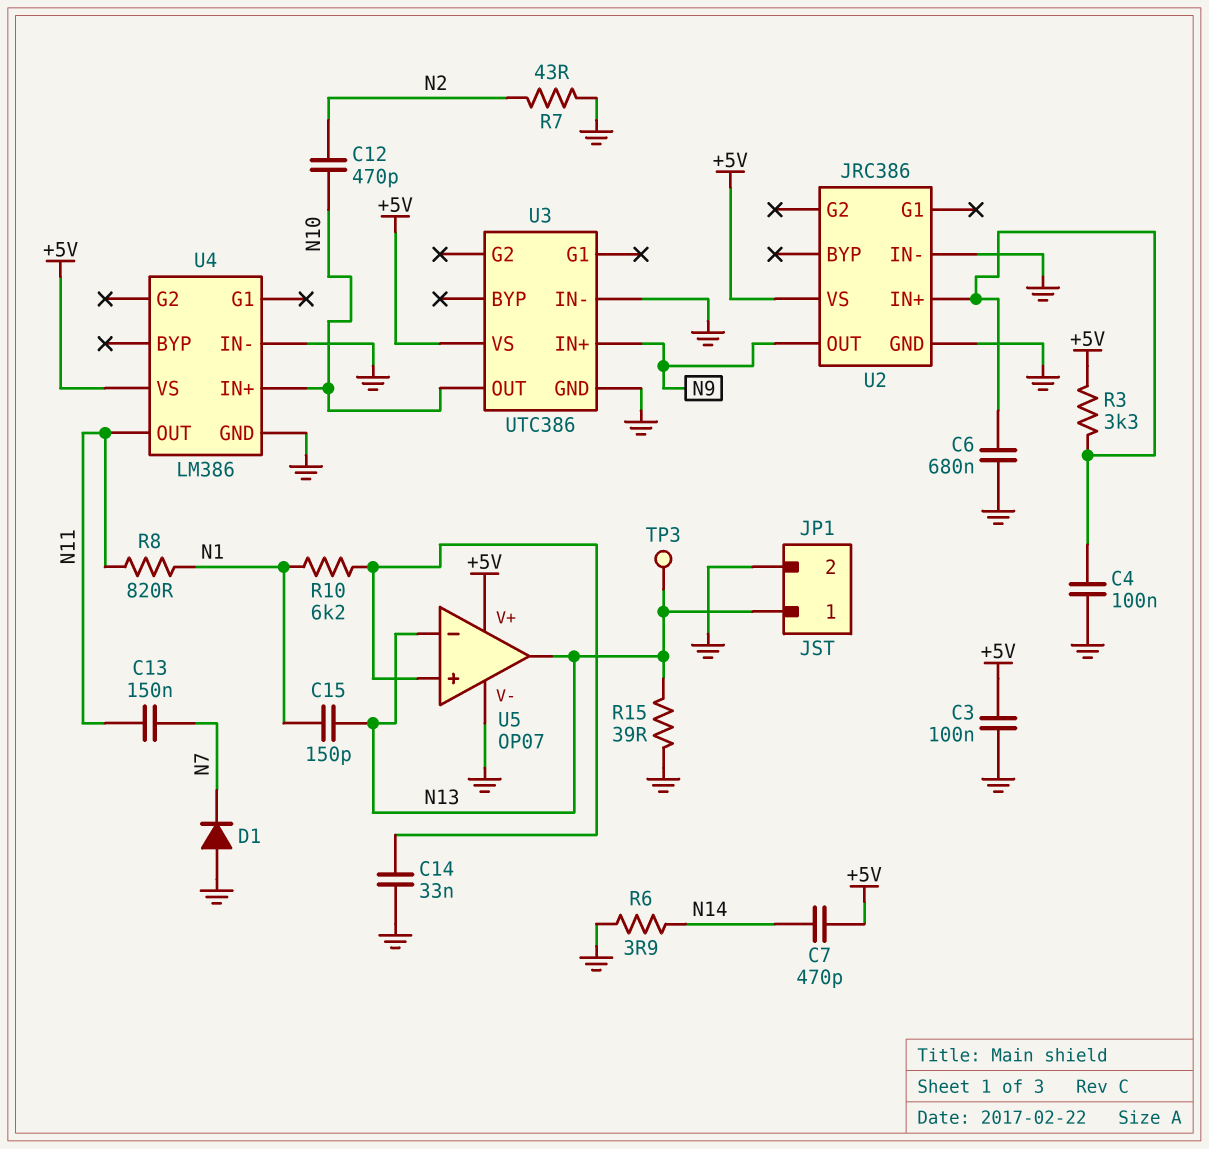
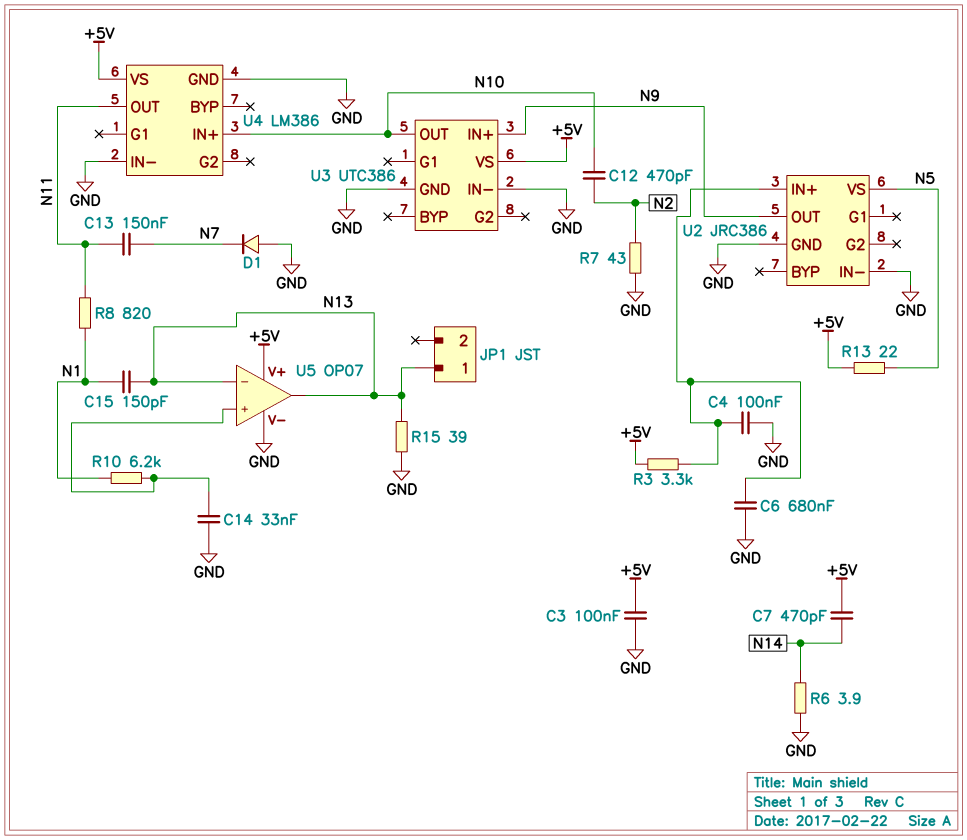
JP1 pin 2: GND -> none
R13: none -> 22 (+5V, N5)
TP3: test point (N13) -> none
U2 pin VS: +5V -> N5

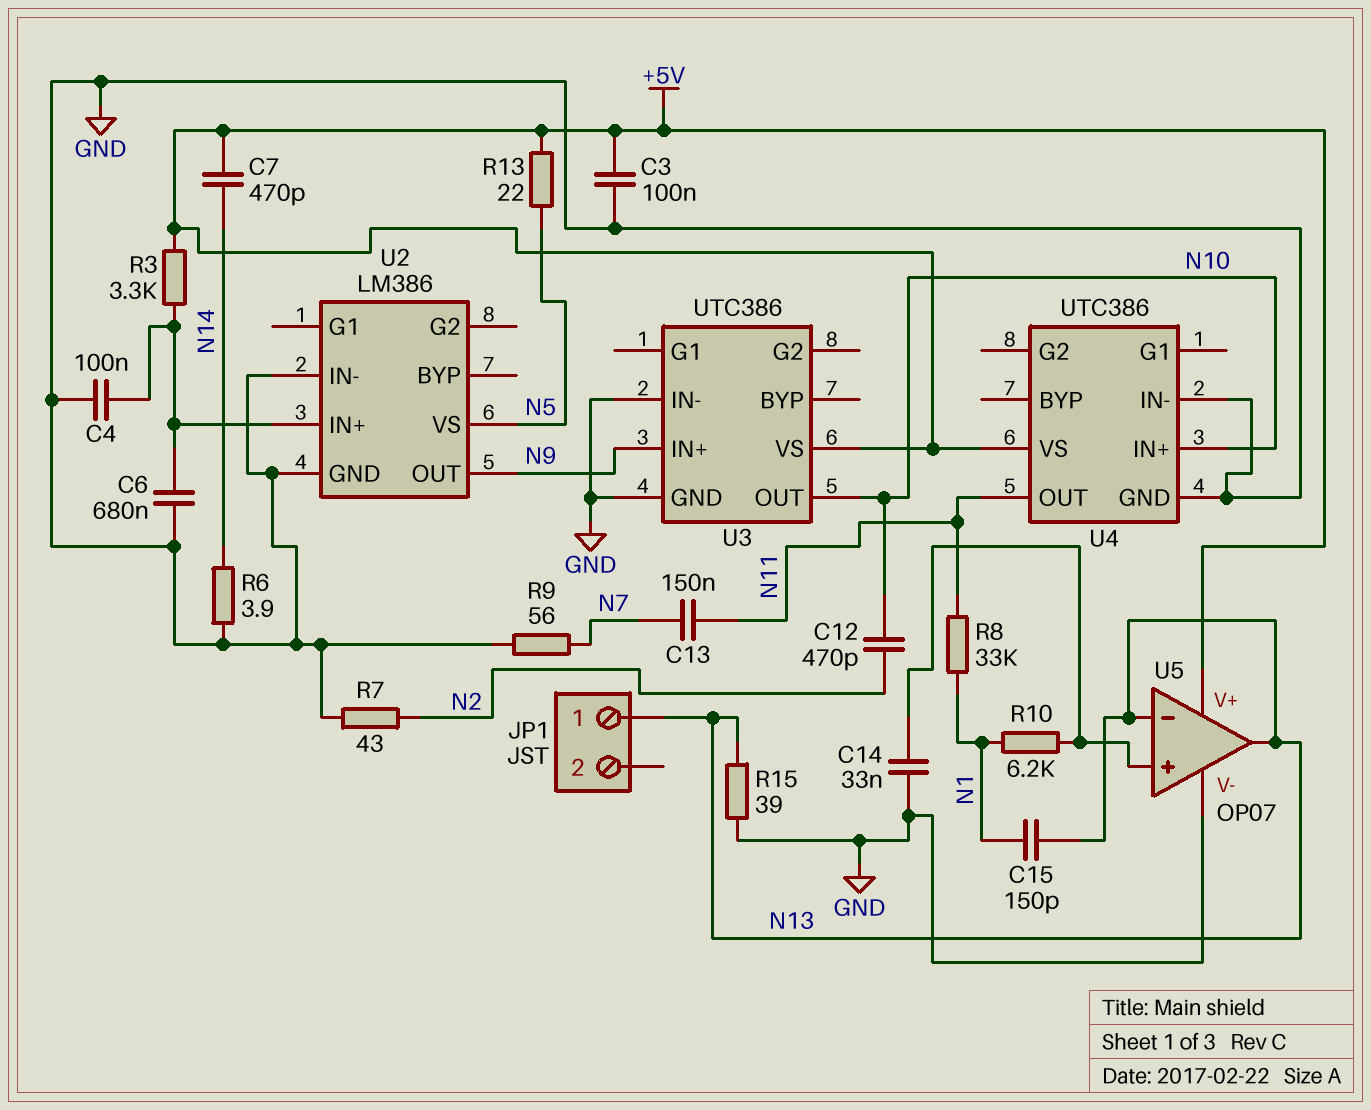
D1: diode (A GND, K N7) -> none
R8: 820 (N1, N11) -> 33k (N1, N11)
R9: none -> 56 (GND, N7)
U2: JRC386 -> LM386
U4: LM386 -> UTC386

